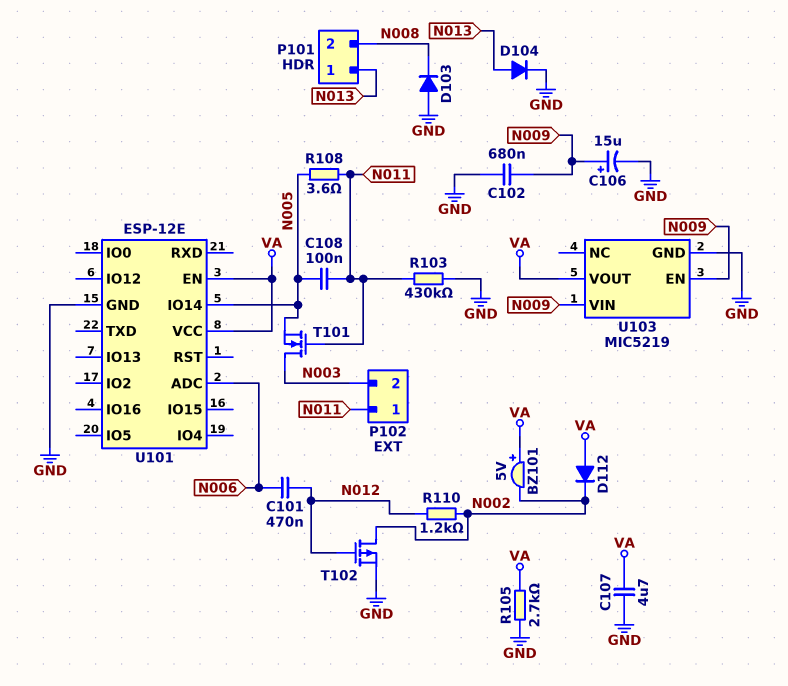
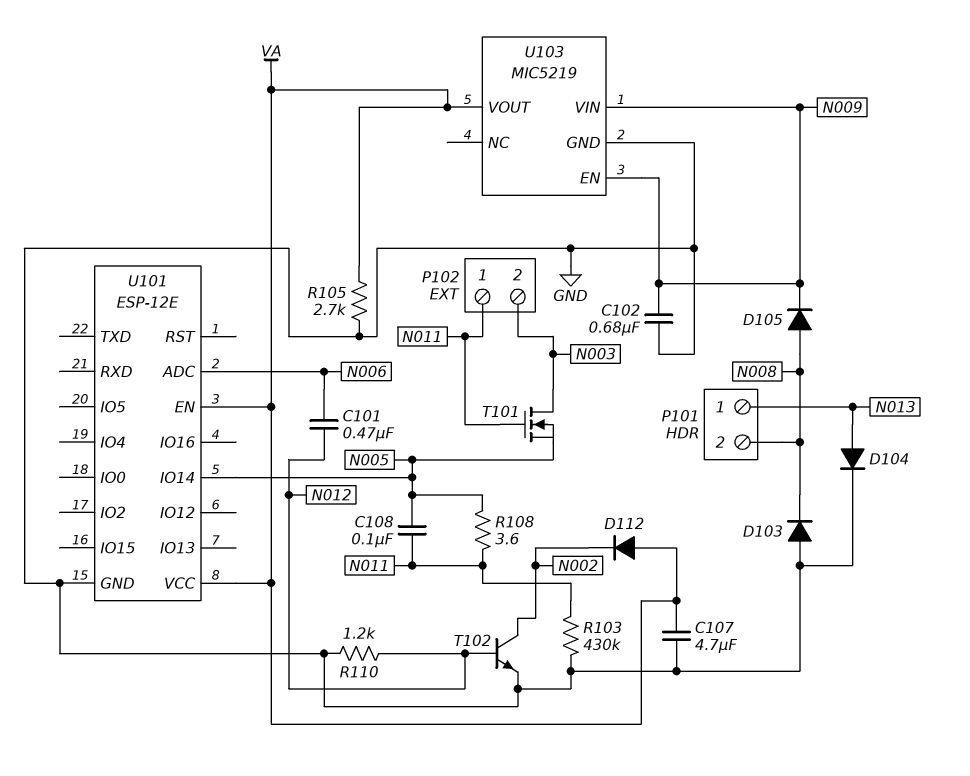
BZ101: buzzer 5V (plus VA, minus N002) -> none
C106: 15uF (plus N009, minus GND) -> none
D105: none -> diode (A N008, K N009)
R110: 1.2k (N002, N012) -> 1.2k (GND, N012)
T102: PMOS (G N012, D N002, S GND) -> NPN (B N012, C N002, E GND)

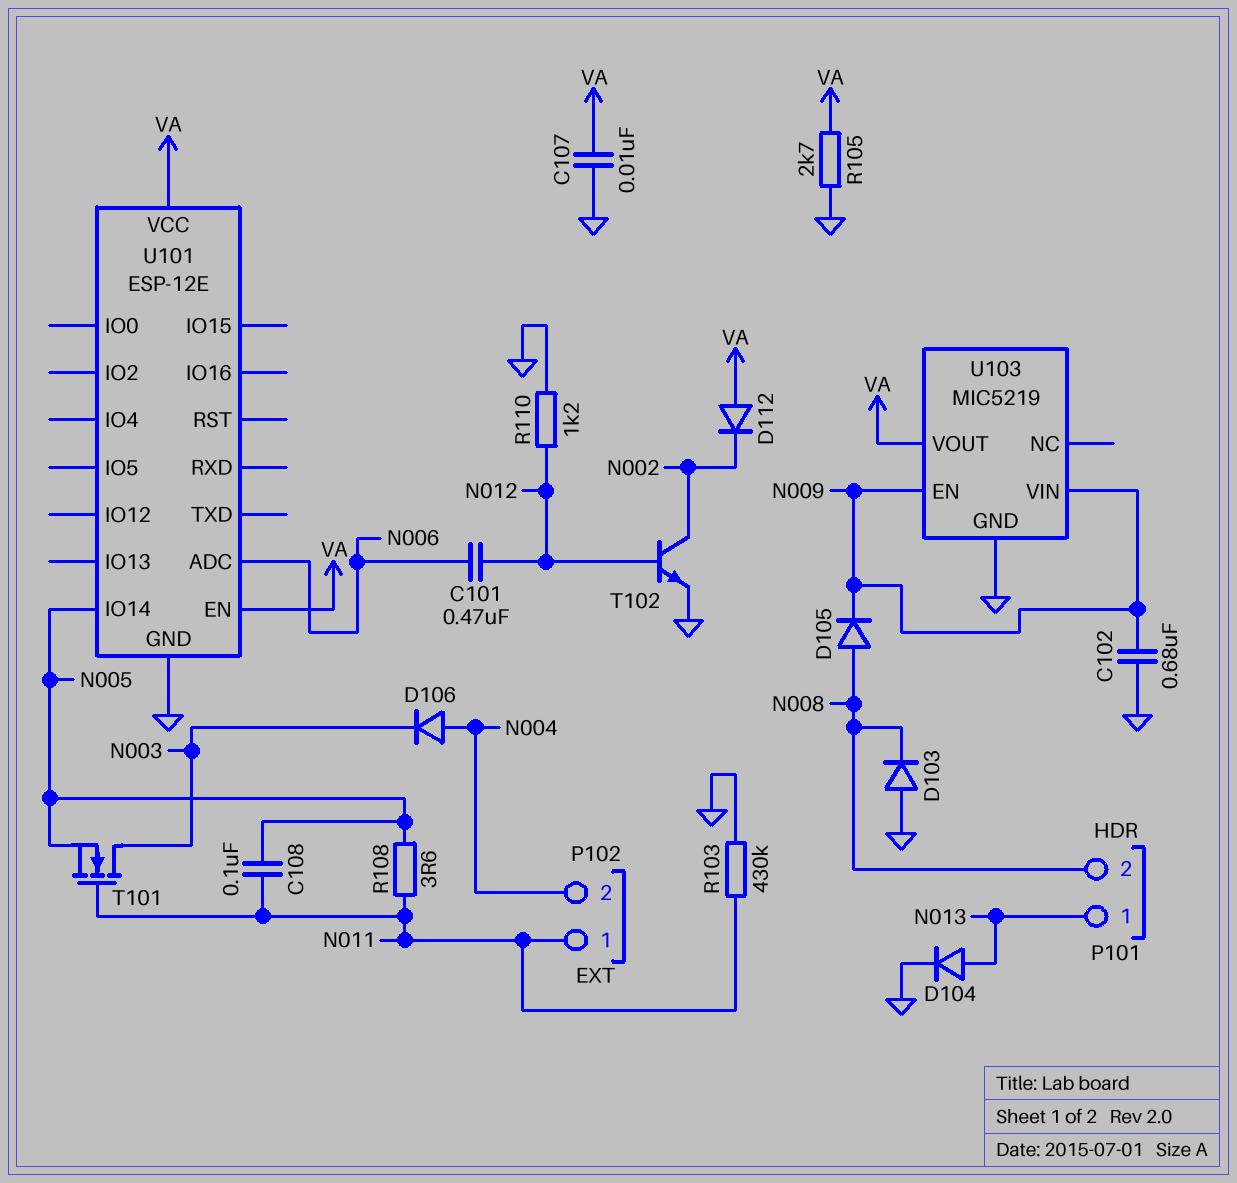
C107: 4.7uF (GND, VA) -> 10nF (GND, VA)
D106: none -> diode (A N004, K N003)
P102 pin 2: N003 -> N004

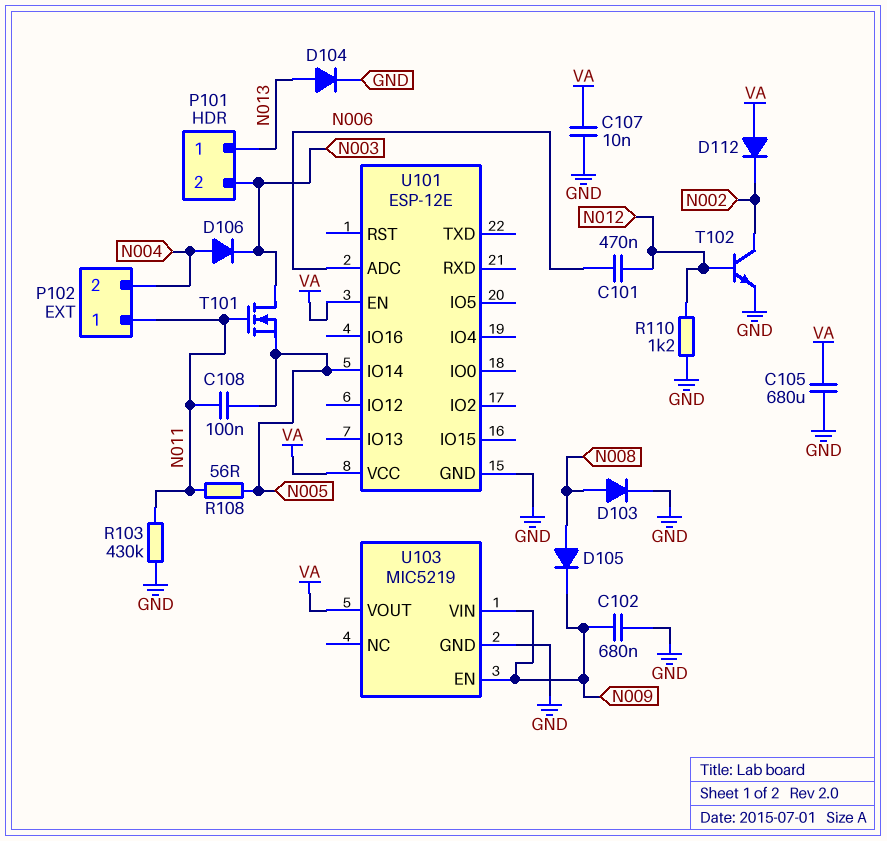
C105: none -> 680uF (GND, VA)
D103: diode (A GND, K N008) -> diode (A N008, K GND)
P101 pin 2: N008 -> N003
R105: 2.7k (GND, VA) -> none
R108: 3.6 (N005, N011) -> 56 (N005, N011)

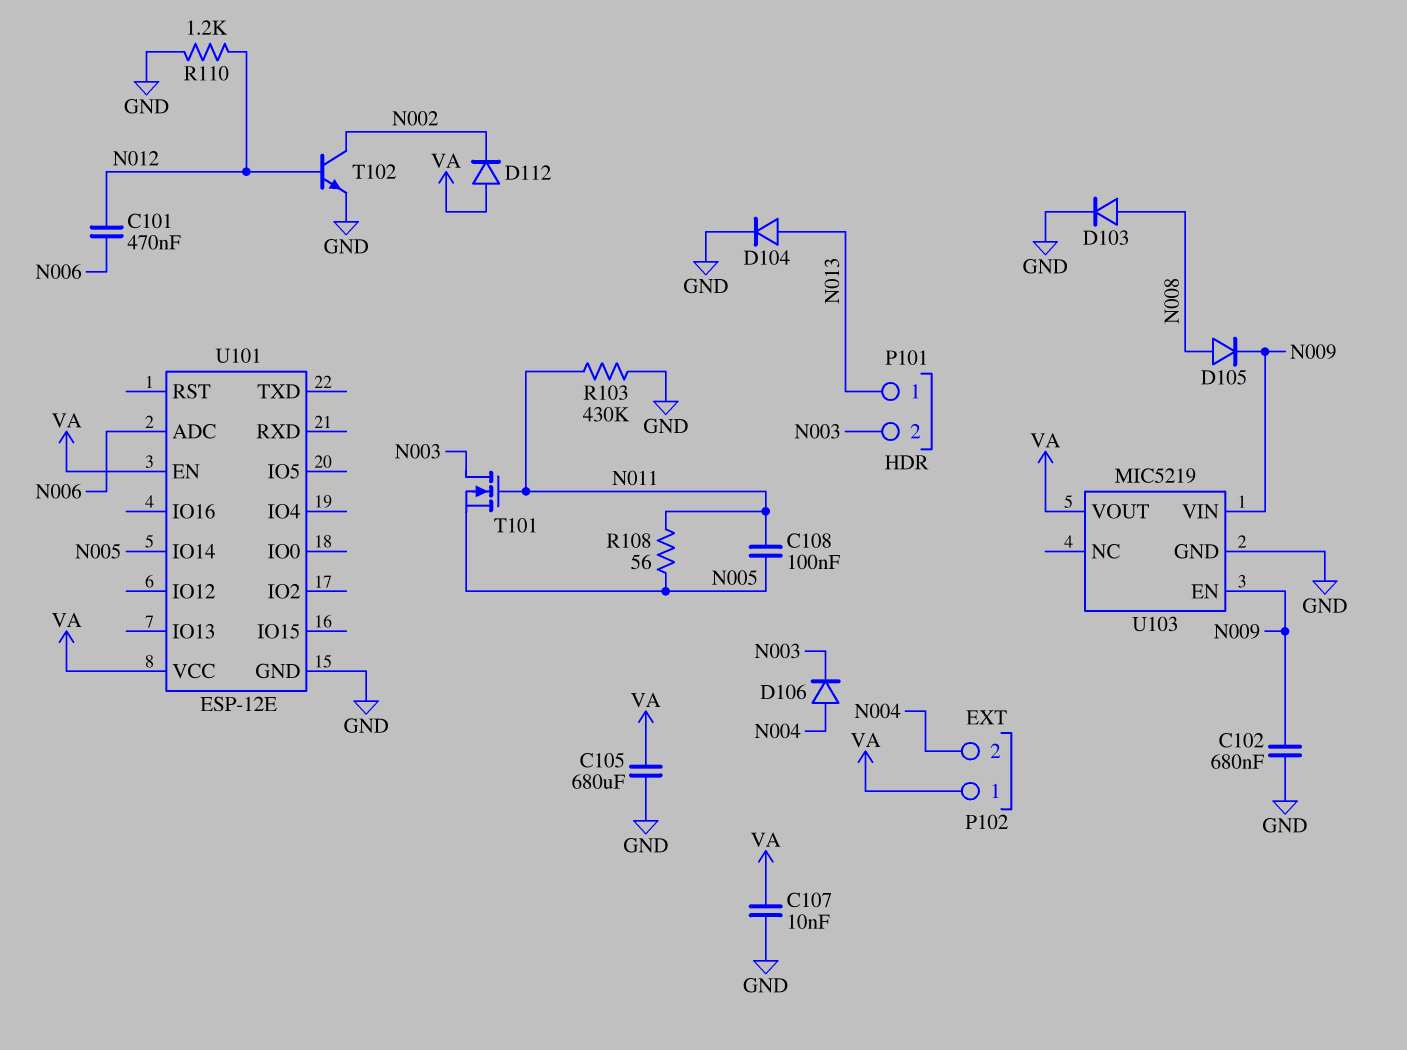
P102 pin 1: N011 -> VA

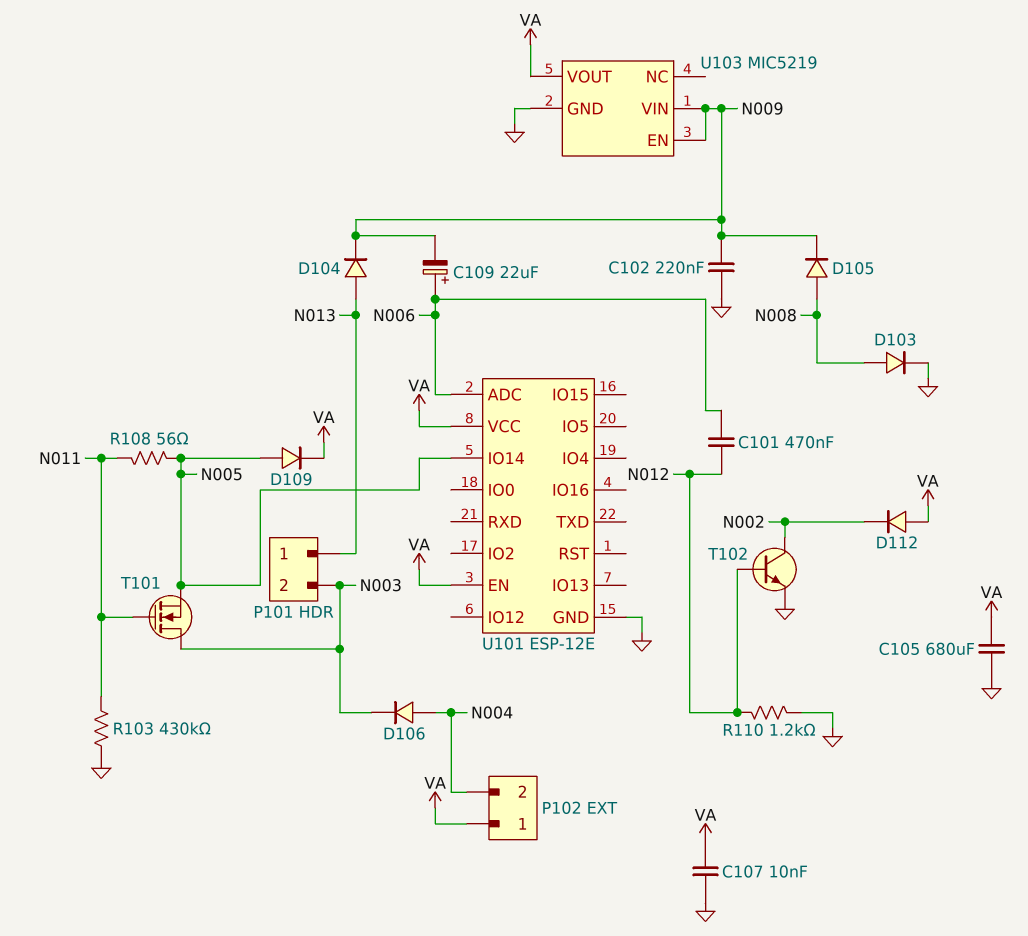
C102: 680nF (GND, N009) -> 220nF (GND, N009)
C108: 100nF (N005, N011) -> none
C109: none -> 22uF (plus N006, minus N009)
D104: diode (A N013, K GND) -> diode (A N013, K N009)
D109: none -> diode (A N005, K VA)

